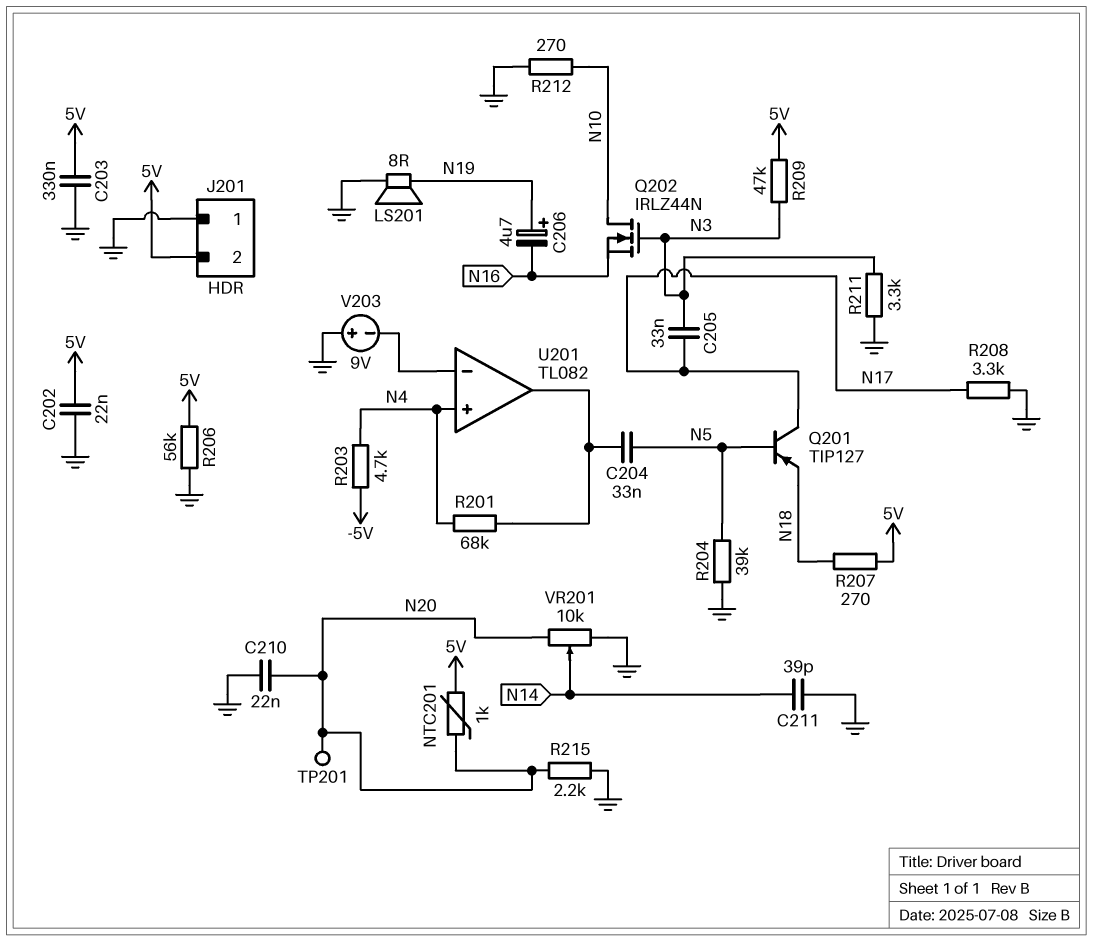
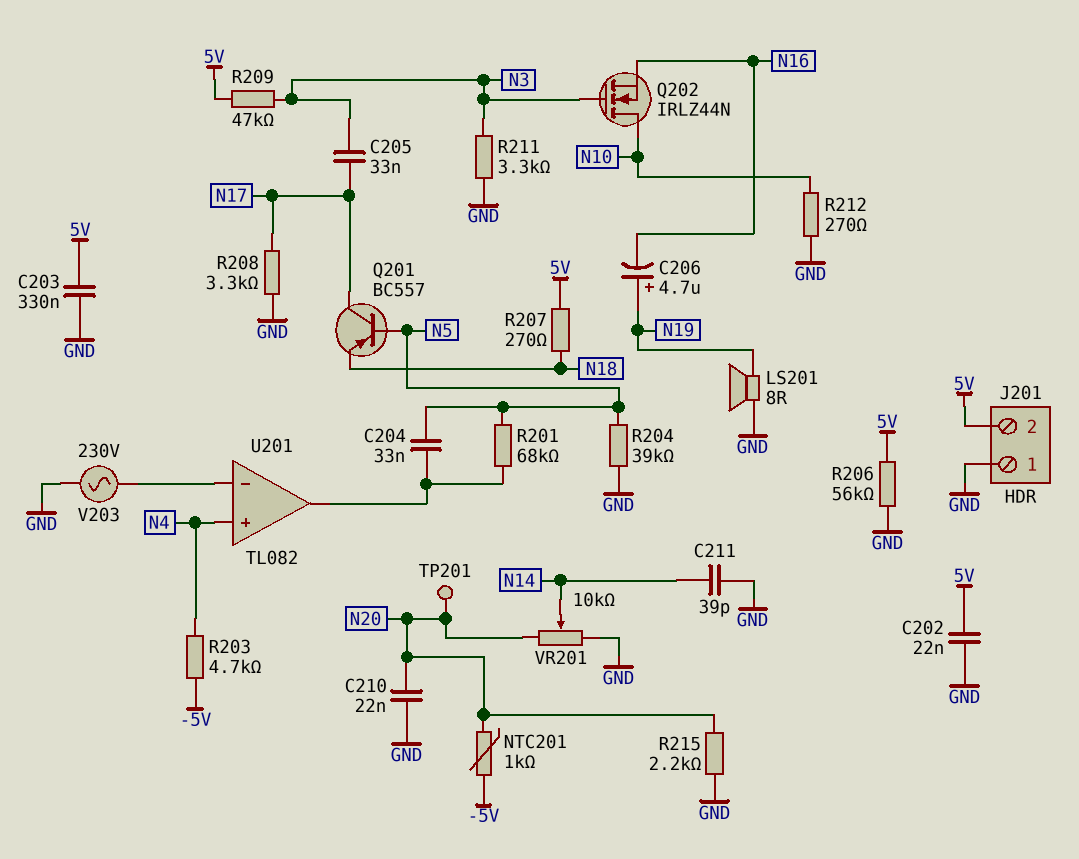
NTC201: 1k (5V, N20) -> 1k (-5V, N20)
Q201: PNP TIP127 (B N5, C N17, E N18) -> PNP BC557 (B N5, C N17, E N18)
R201: 68k (N4, U201/out) -> 68k (N5, U201/out)
V203: 9V (plus GND, minus U201/in-) -> AC 230V (GND, U201/in-)

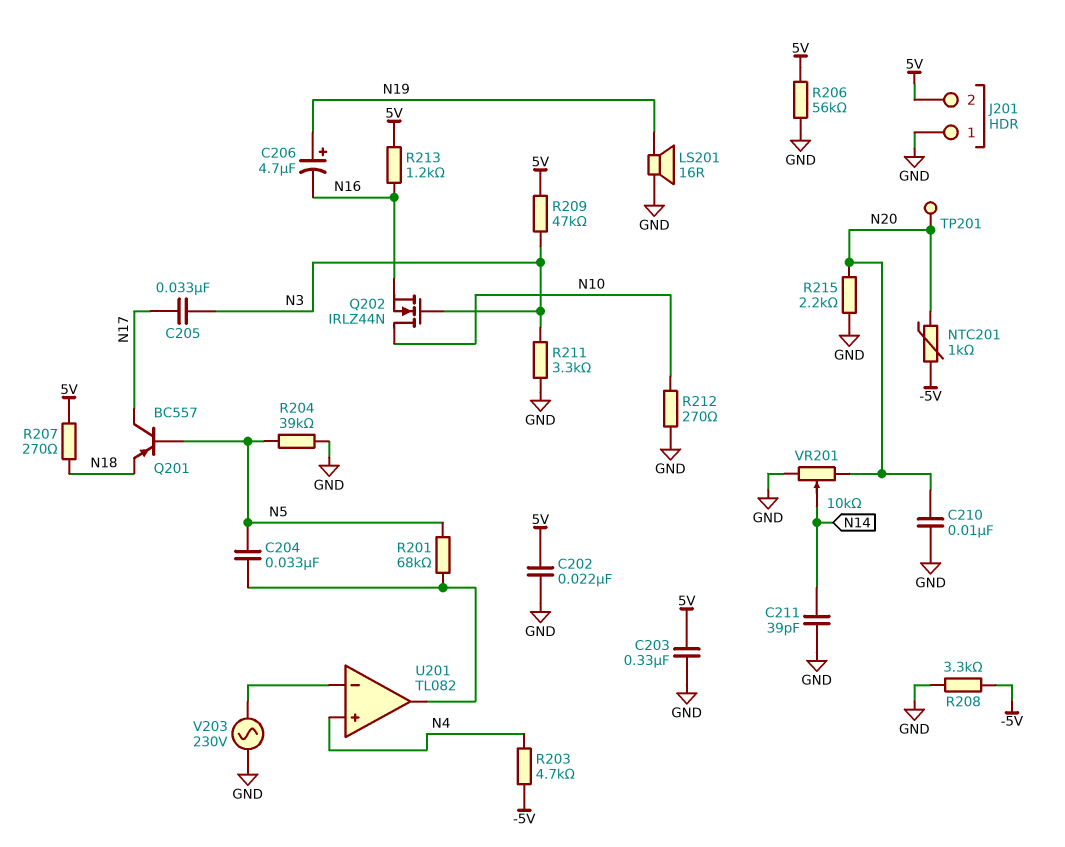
C210: 22nF (GND, N20) -> 10nF (GND, N20)
LS201: speaker 8R (GND, N19) -> speaker 16R (GND, N19)
R208: 3.3k (GND, N17) -> 3.3k (-5V, GND)
R213: none -> 1.2k (5V, N16)

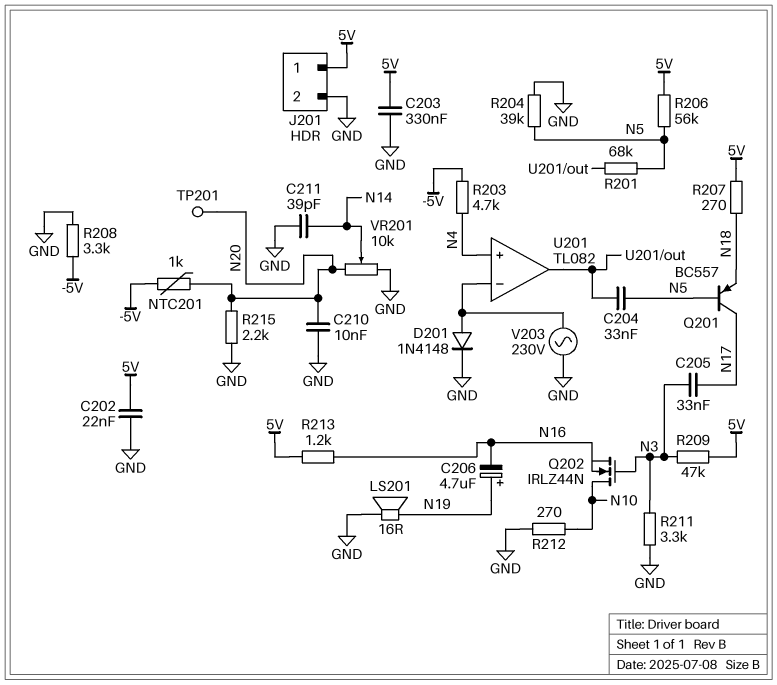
D201: none -> diode 1N4148 (A U201/in-, K GND)
J201 pin 1: GND -> 5V
J201 pin 2: 5V -> GND
R206: 56k (5V, GND) -> 56k (5V, N5)

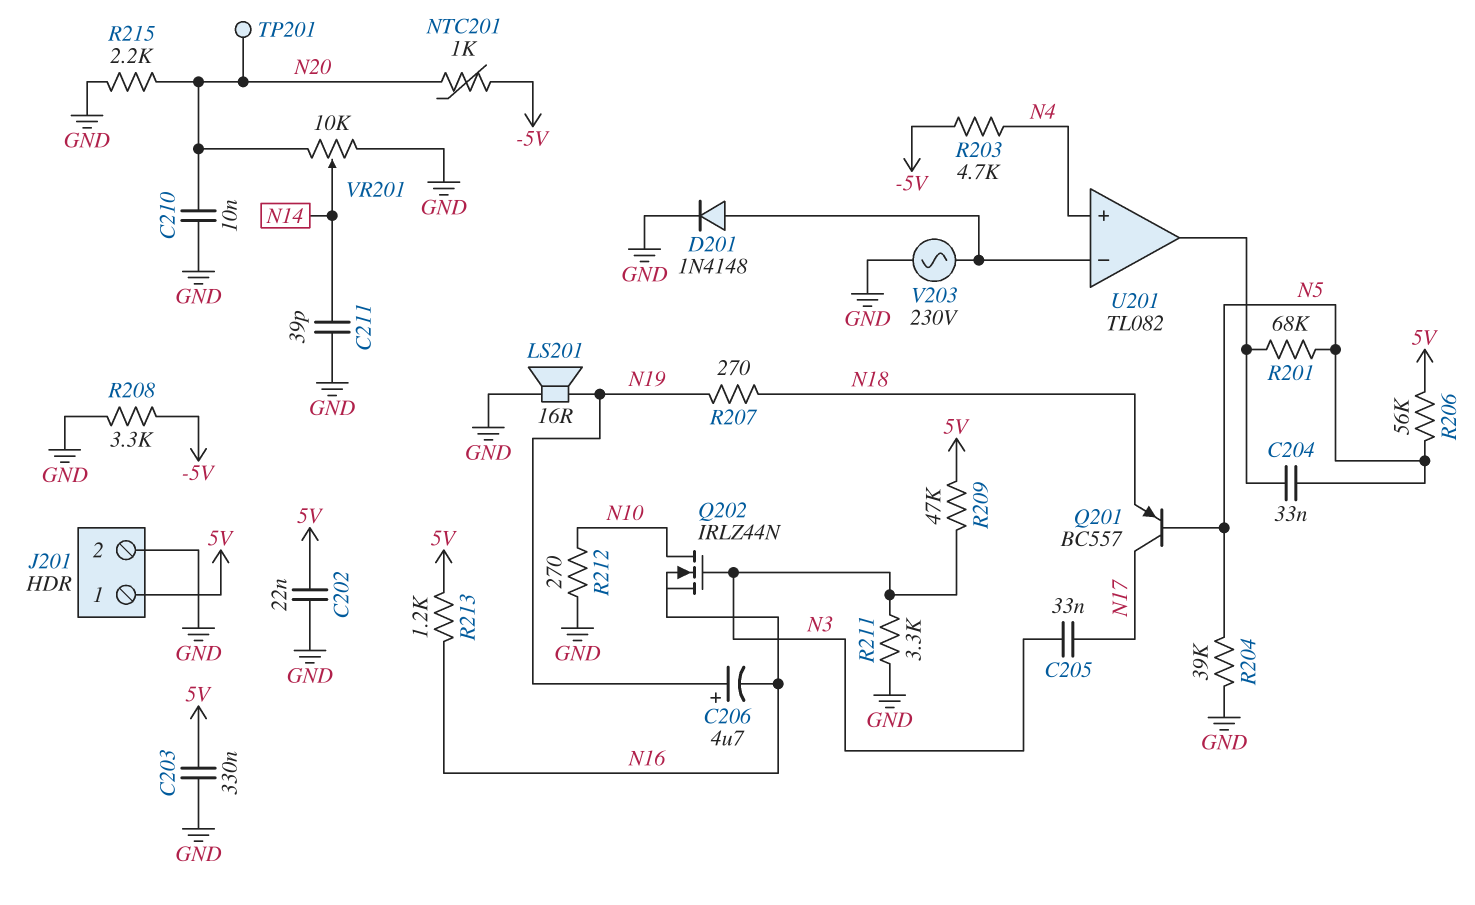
R207: 270 (5V, N18) -> 270 (N18, N19)

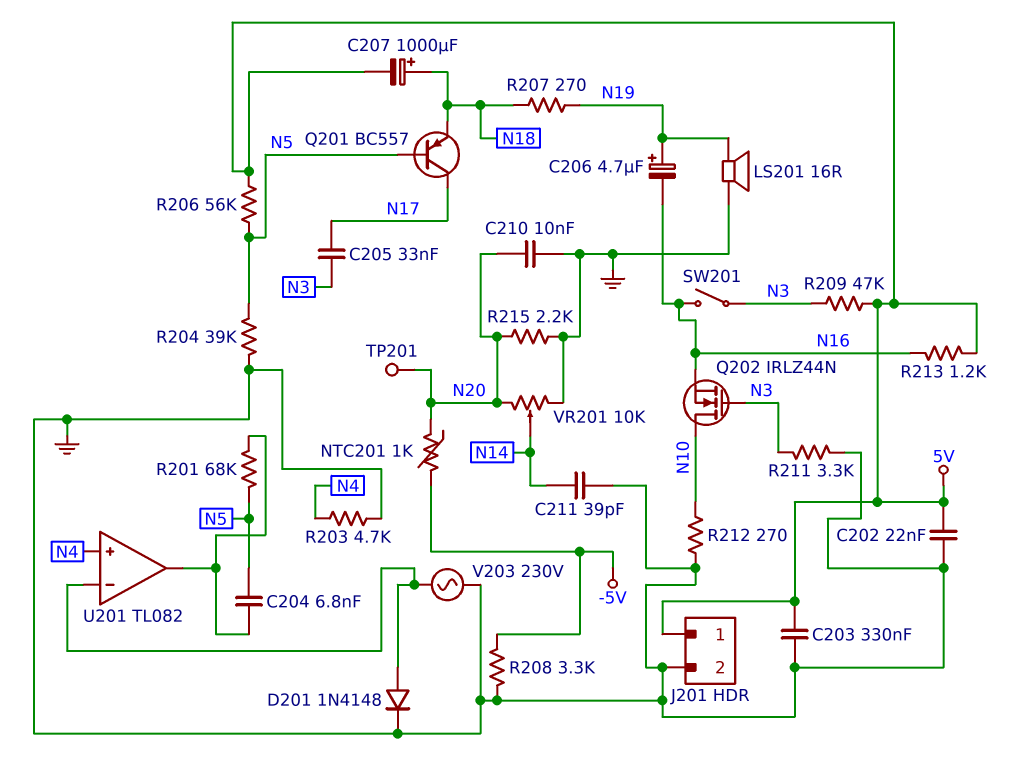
C204: 33nF (N5, U201/out) -> 6.8nF (N5, U201/out)
C207: none -> 1000uF (plus N18, minus 5V)
R203: 4.7k (-5V, N4) -> 4.7k (GND, N4)
SW201: none -> switch (N3, N16)

